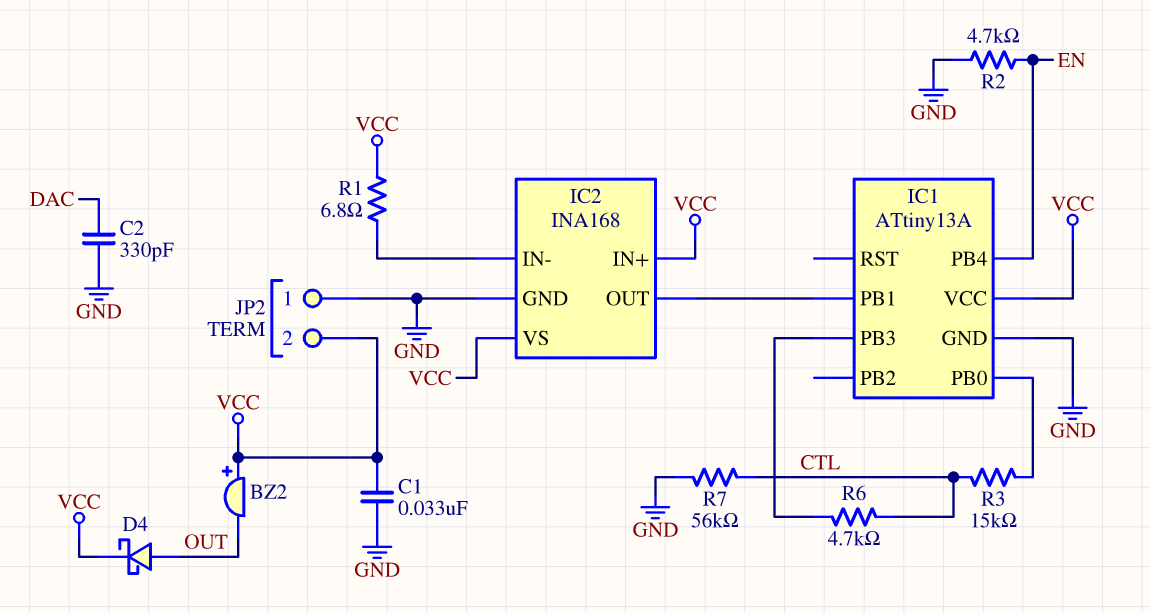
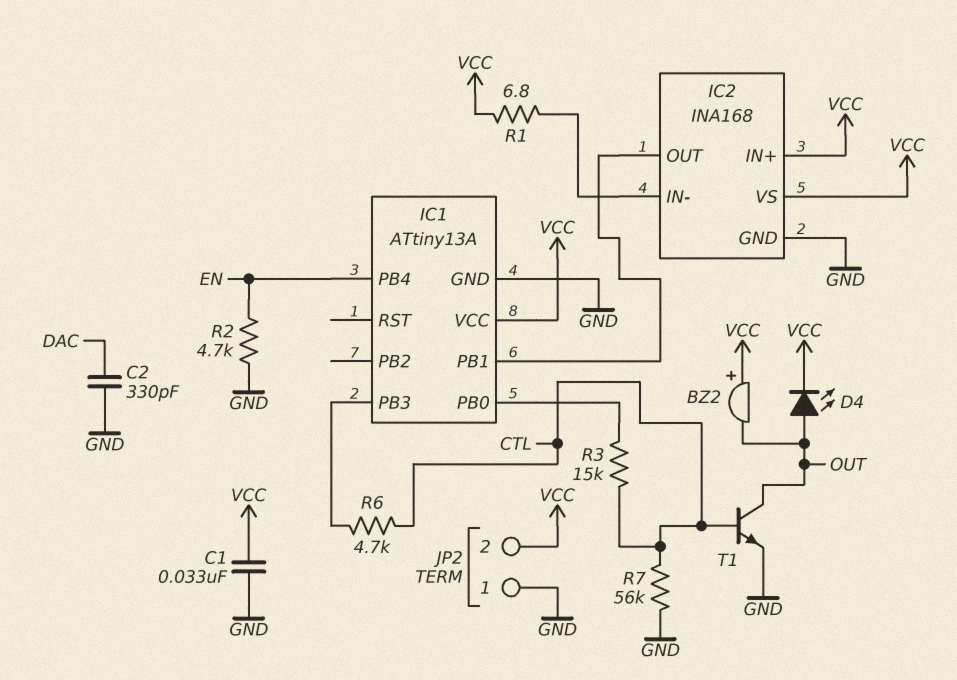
D4: schottky (A OUT, K VCC) -> LED (A OUT, K VCC)
T1: none -> NPN (B CTL, C OUT, E GND)

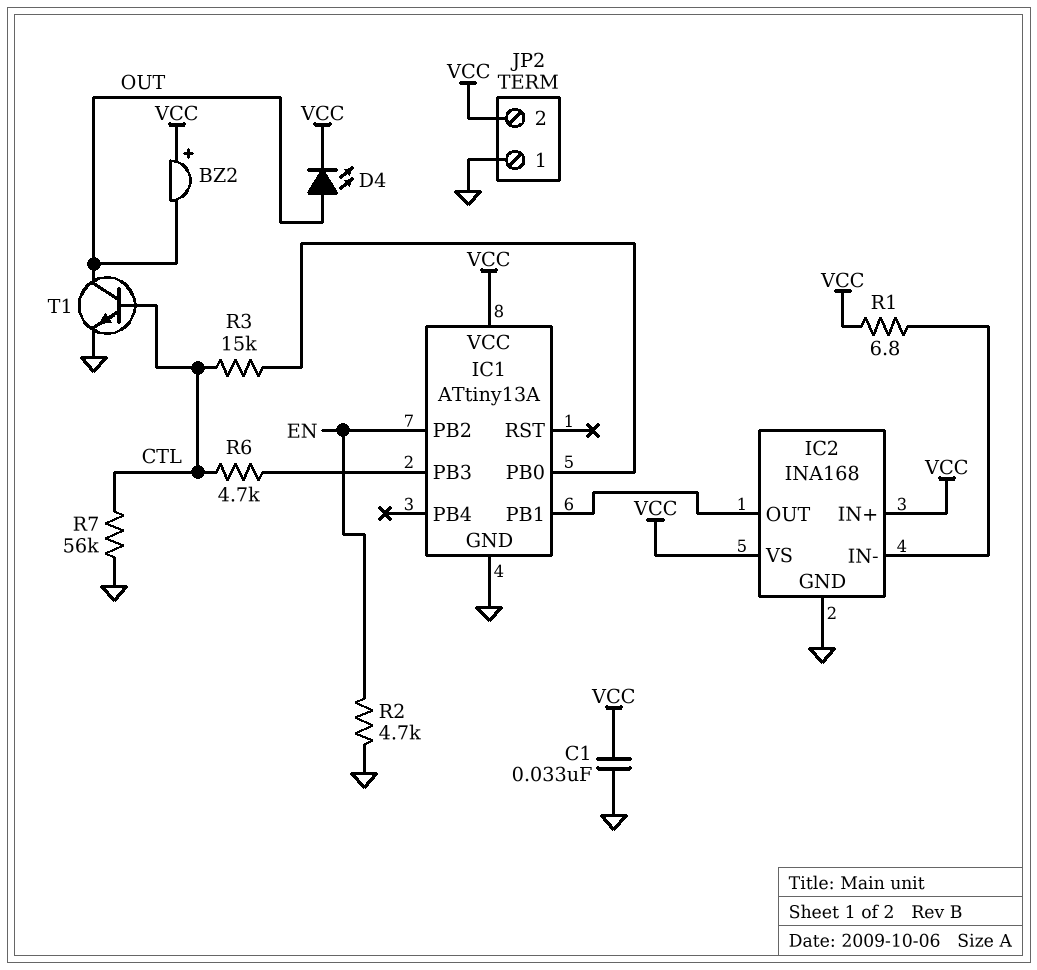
C2: 330pF (DAC, GND) -> none
IC1 pin PB2: none -> EN
IC1 pin PB4: EN -> none

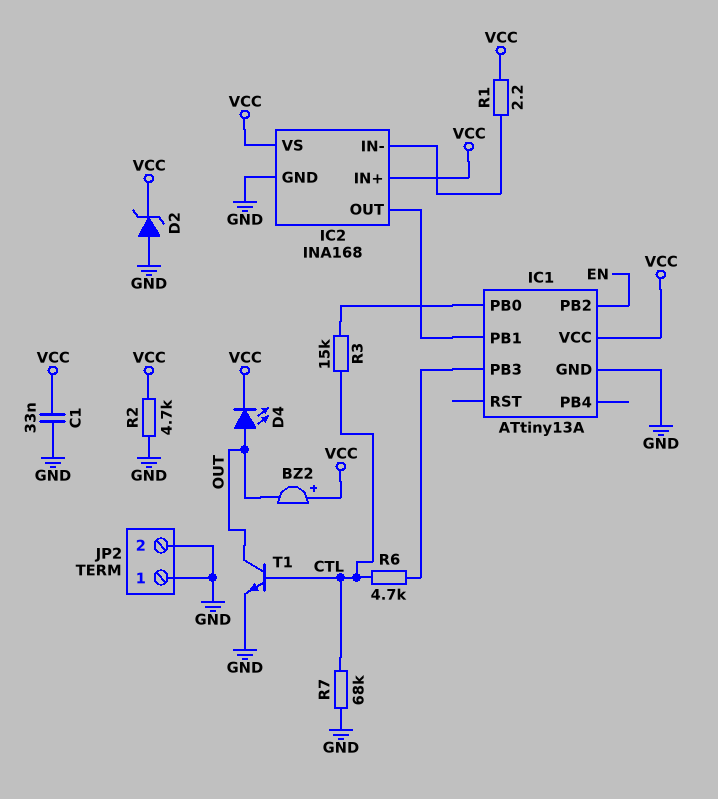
D2: none -> zener (A GND, K VCC)
JP2 pin 2: VCC -> GND
R1: 6.8 (IC2/IN-, VCC) -> 2.2 (IC2/IN-, VCC)
R2: 4.7k (EN, GND) -> 4.7k (GND, VCC)
R7: 56k (CTL, GND) -> 68k (CTL, GND)

